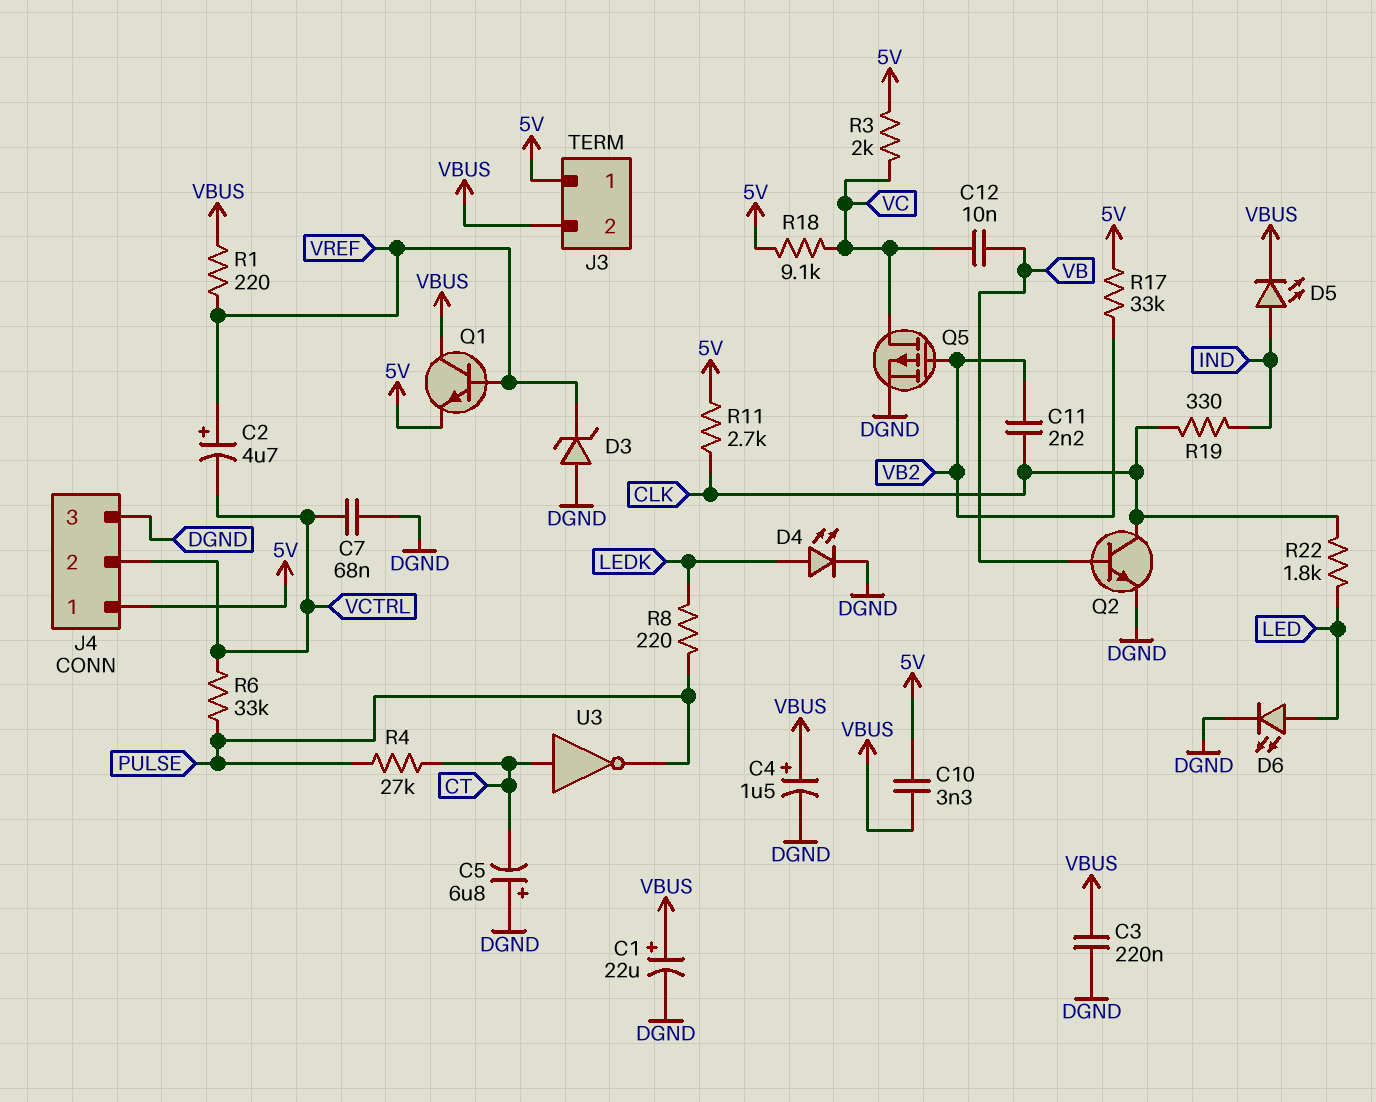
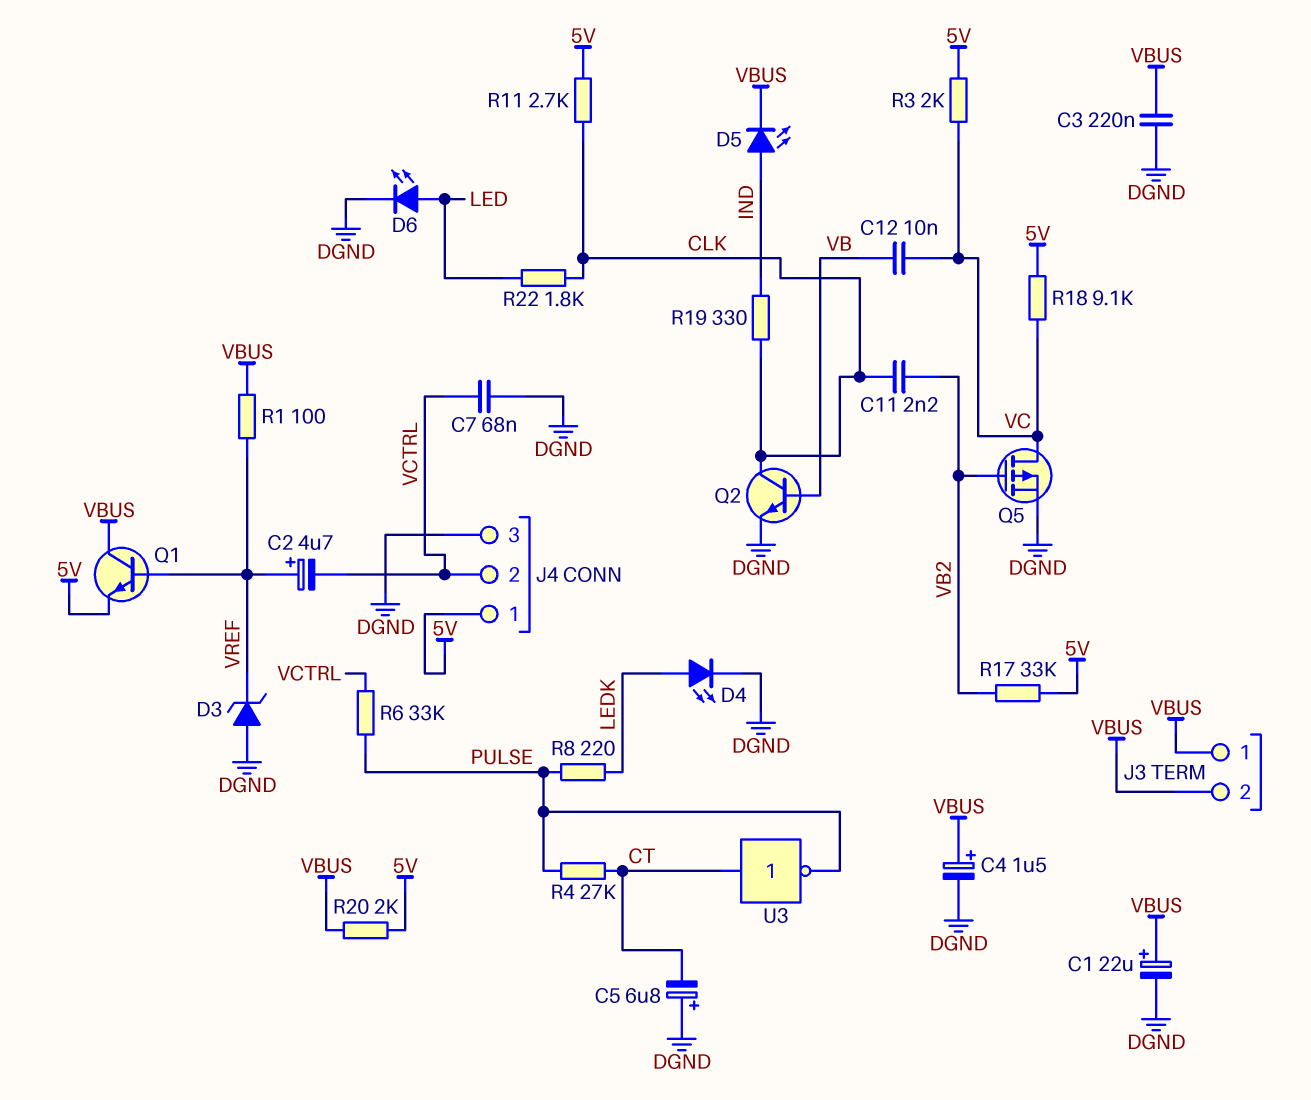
C10: 3.3nF (5V, VBUS) -> none
J3 pin 1: 5V -> VBUS
R1: 220 (VBUS, VREF) -> 100 (VBUS, VREF)
R20: none -> 2k (5V, VBUS)

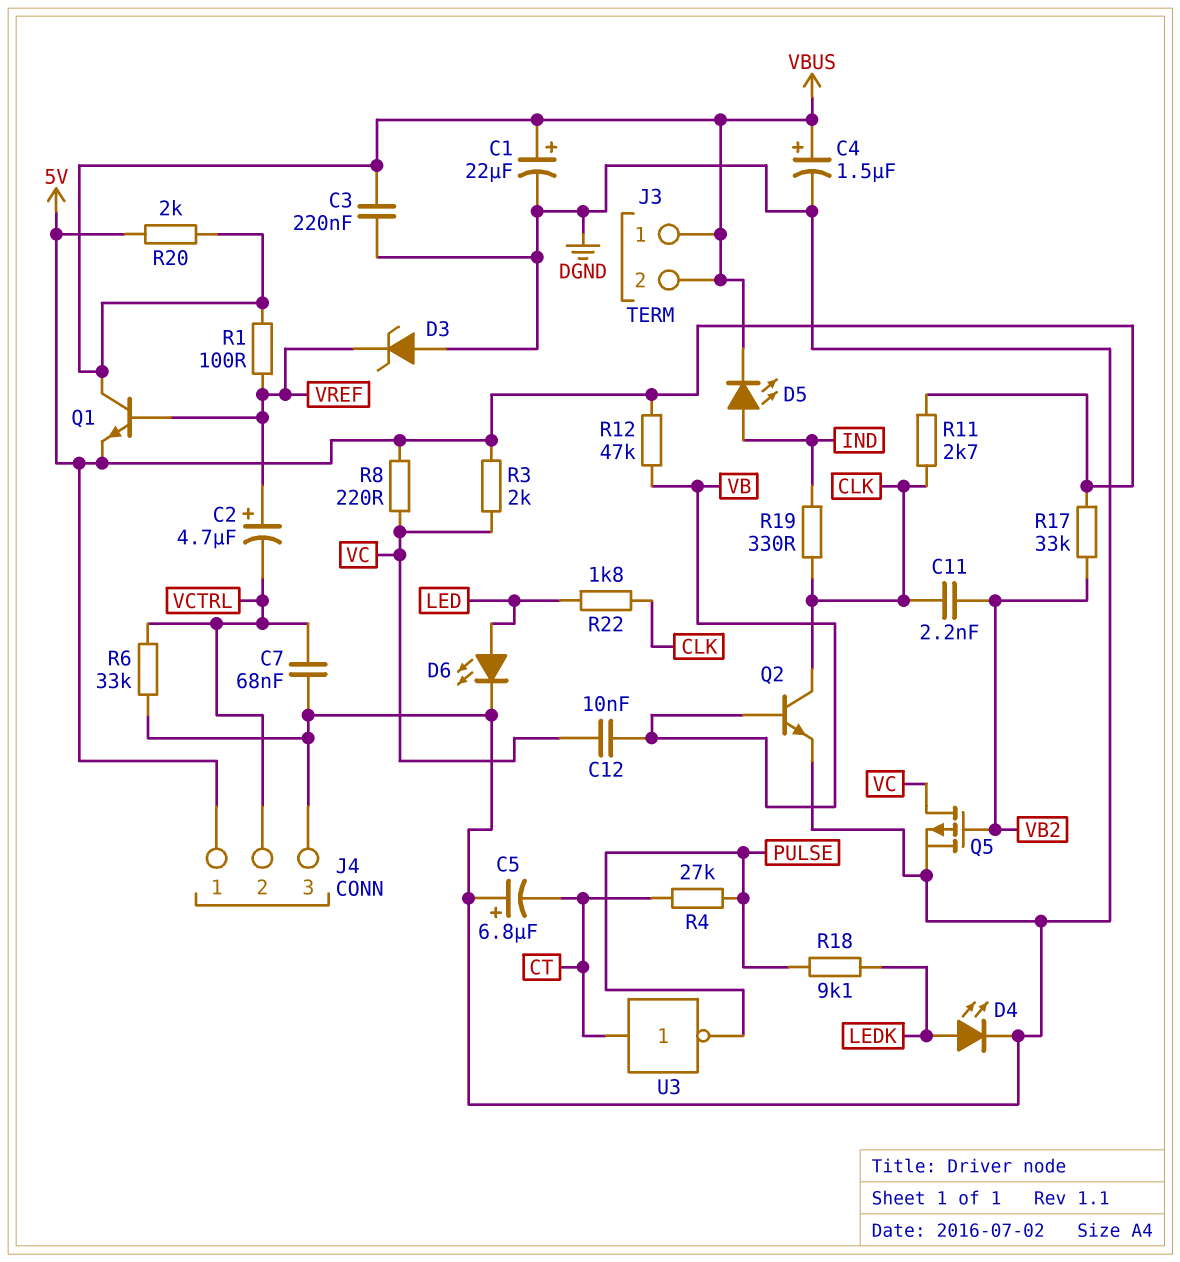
R6: 33k (PULSE, VCTRL) -> 33k (DGND, VCTRL)
R8: 220 (LEDK, PULSE) -> 220 (5V, VC)
R12: none -> 47k (5V, VB)
R18: 9.1k (5V, VC) -> 9.1k (LEDK, PULSE)

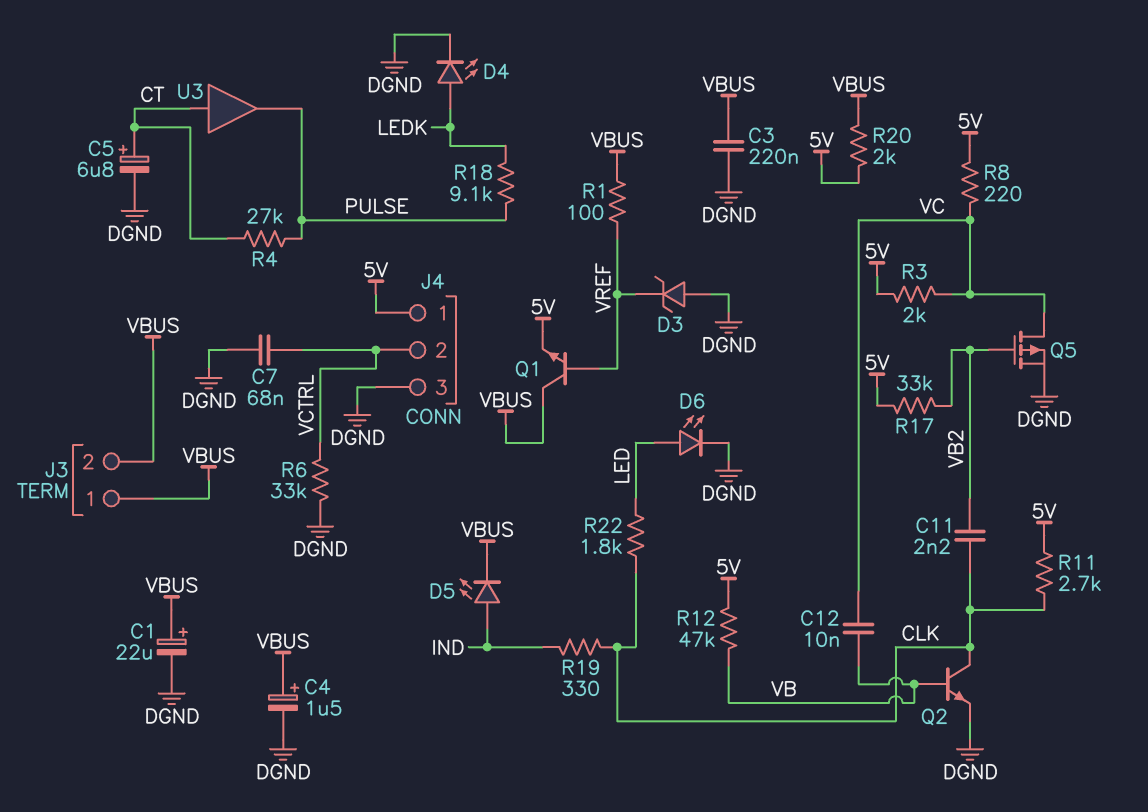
C2: 4.7uF (plus VREF, minus VCTRL) -> none
C5: 6.8uF (plus DGND, minus CT) -> 6.8uF (plus CT, minus DGND)
U3: NOT (in CT, out PULSE) -> buffer (in CT, out PULSE)

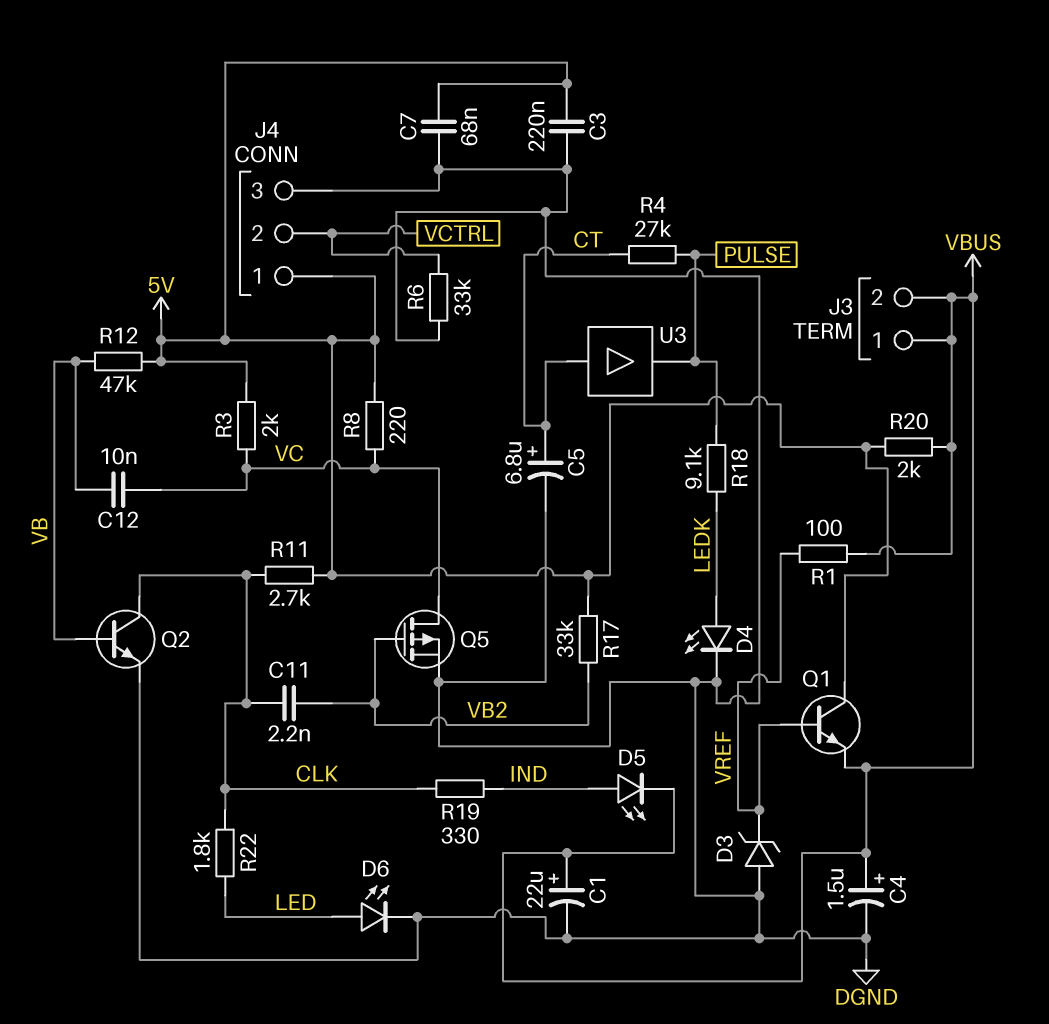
C3: 220nF (DGND, VBUS) -> 220nF (5V, DGND)
C7: 68nF (DGND, VCTRL) -> 68nF (5V, DGND)
Q1: NPN (B VREF, C VBUS, E 5V) -> NPN (B VREF, C 5V, E VBUS)

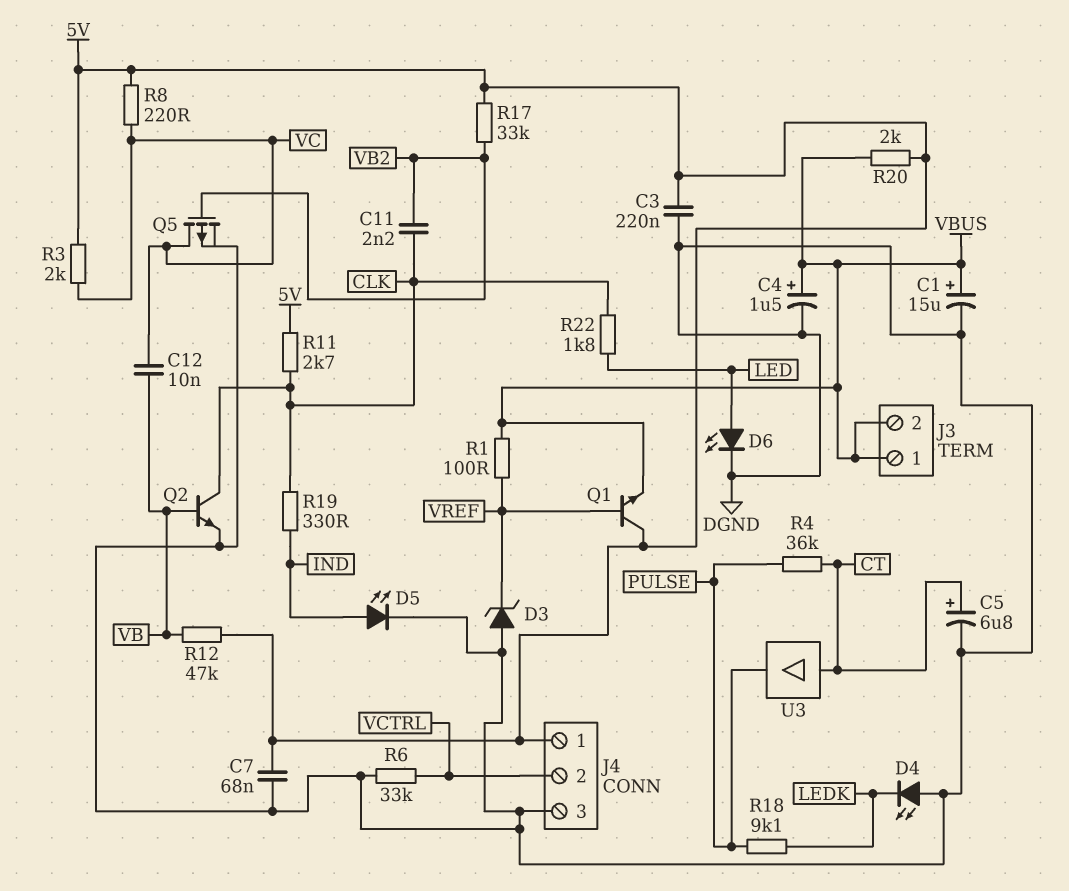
C1: 22uF (plus VBUS, minus DGND) -> 15uF (plus VBUS, minus DGND)
D4: LED (A LEDK, K DGND) -> LED (A DGND, K LEDK)
D5: LED (A IND, K VBUS) -> LED (A IND, K DGND)
R4: 27k (CT, PULSE) -> 36k (CT, PULSE)

